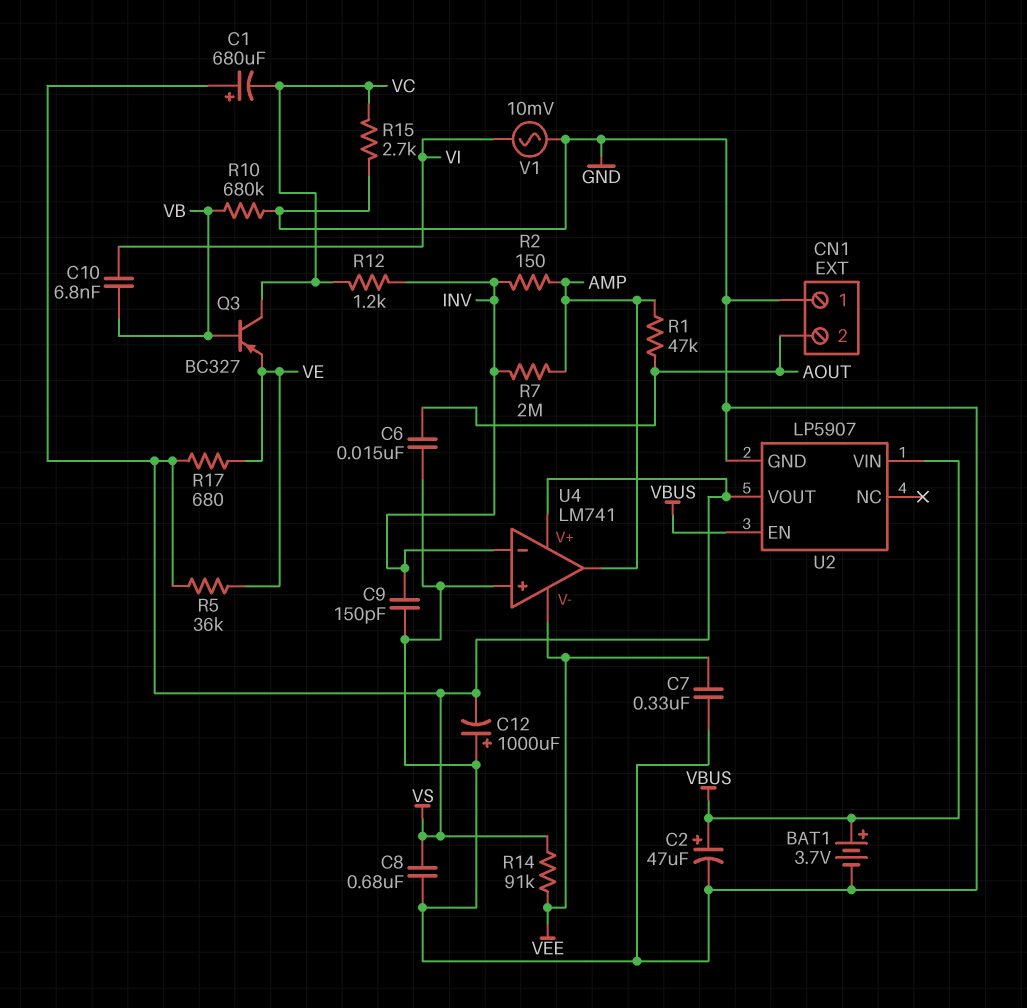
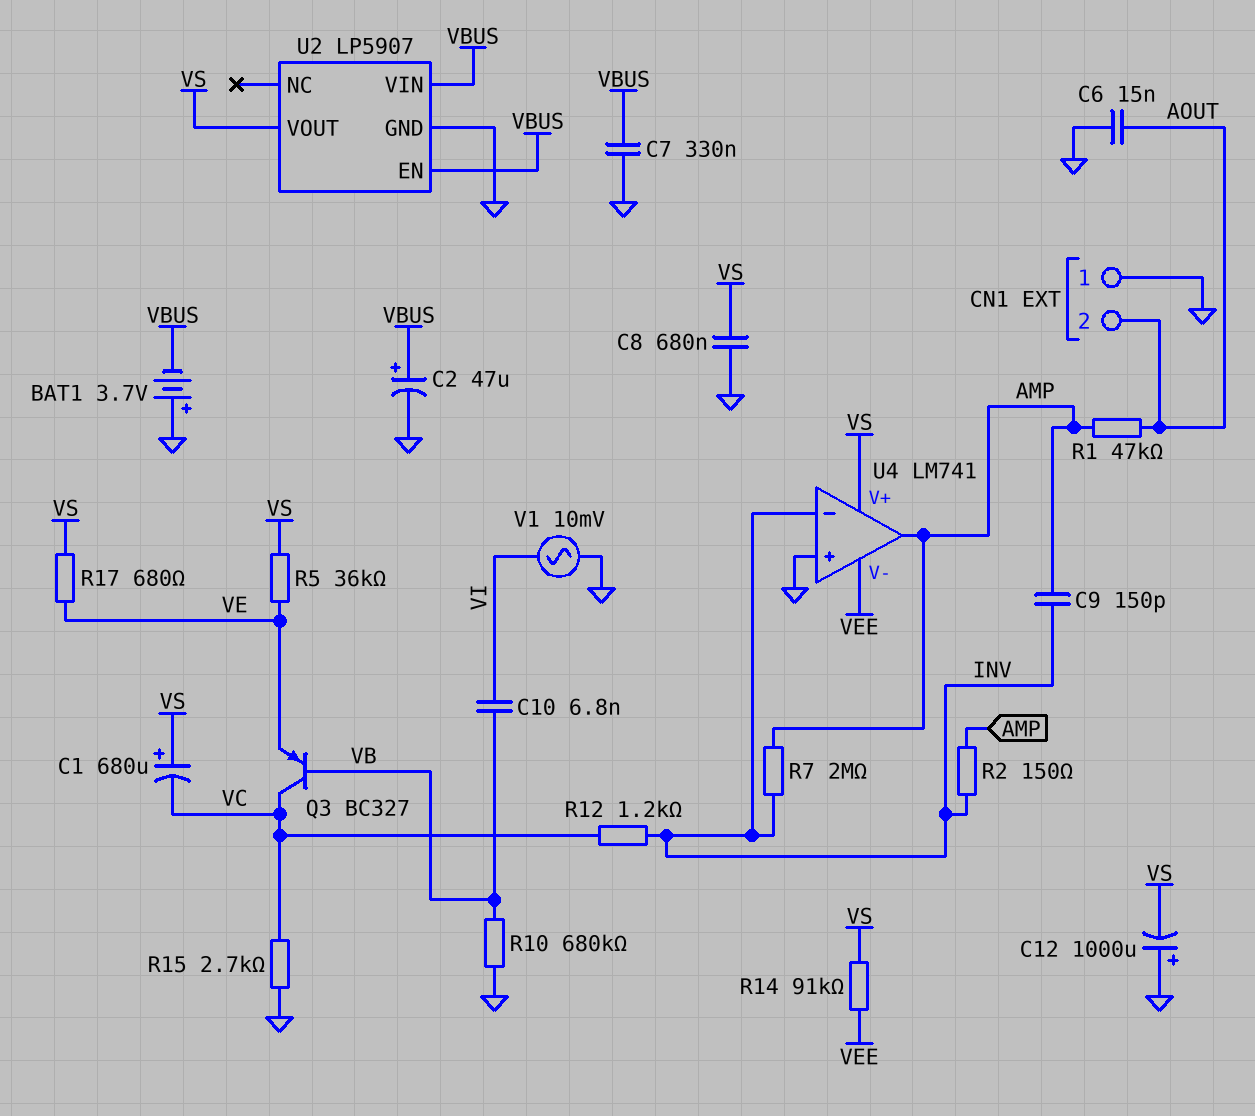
BAT1: 3.7V (plus VBUS, minus GND) -> 3.7V (plus GND, minus VBUS)
C7: 330nF (GND, VEE) -> 330nF (GND, VBUS)
C9: 150pF (GND, INV) -> 150pF (AMP, INV)

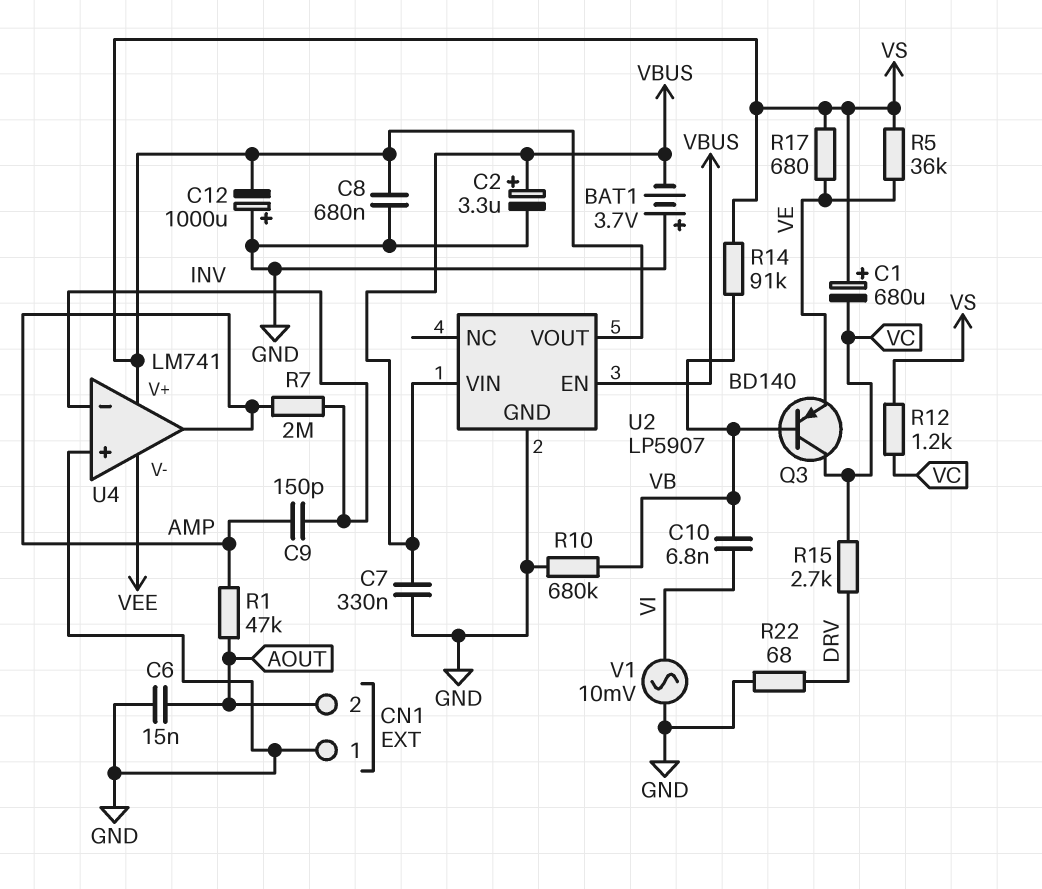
C2: 47uF (plus VBUS, minus GND) -> 3.3uF (plus VBUS, minus GND)
Q3: PNP BC327 (B VB, C VC, E VE) -> PNP BD140 (B VB, C VC, E VE)
R2: 150 (AMP, INV) -> none
R12: 1.2k (INV, VC) -> 1.2k (VC, VS)
R14: 91k (VEE, VS) -> 91k (VB, VS)
R15: 2.7k (GND, VC) -> 2.7k (DRV, VC)
R22: none -> 68 (DRV, GND)

